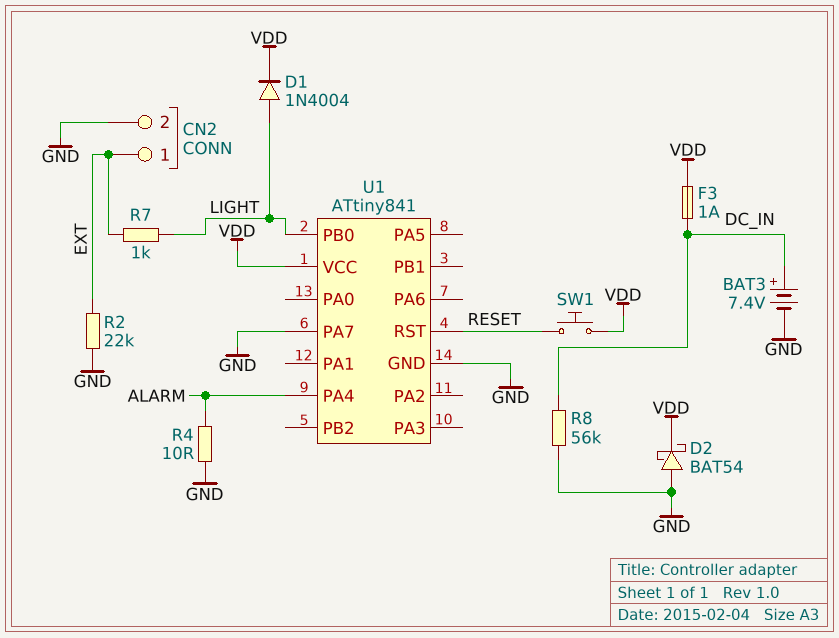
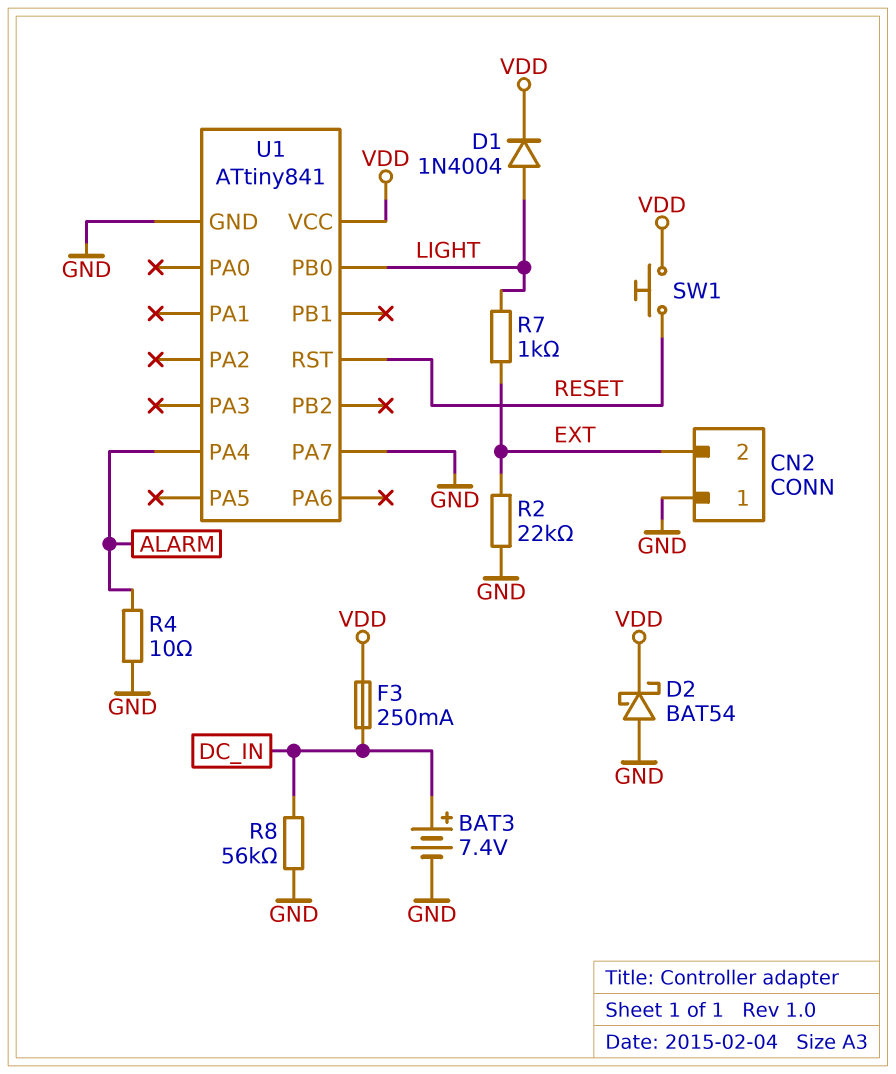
CN2 pin 1: EXT -> GND
CN2 pin 2: GND -> EXT
F3: 1A (DC_IN, VDD) -> 250mA (DC_IN, VDD)

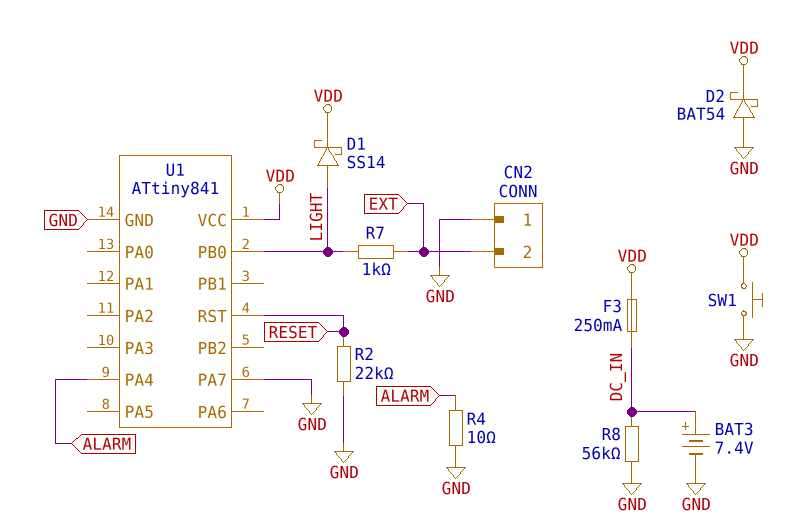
D1: diode 1N4004 (A LIGHT, K VDD) -> schottky SS14 (A LIGHT, K VDD)
R2: 22k (EXT, GND) -> 22k (GND, RESET)
SW1: button (RESET, VDD) -> button (GND, VDD)

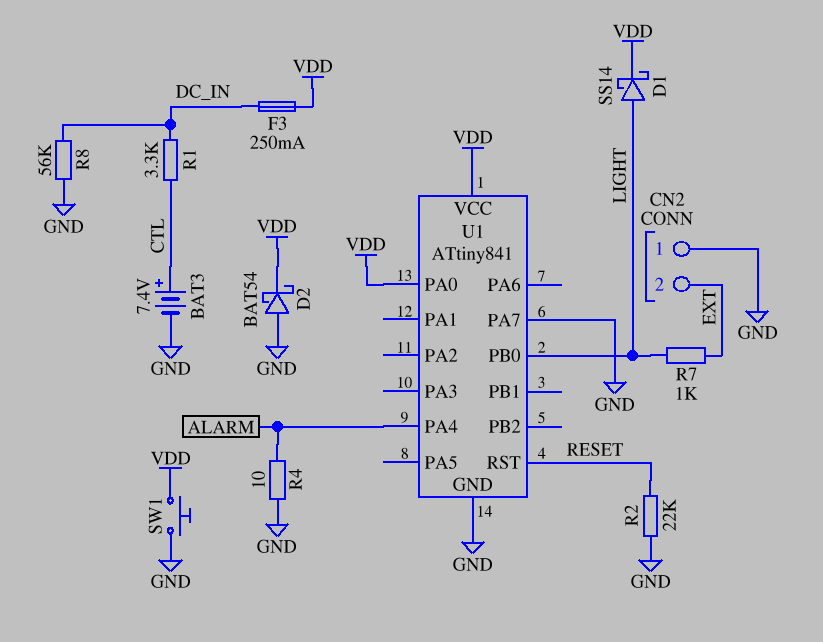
BAT3: 7.4V (plus DC_IN, minus GND) -> 7.4V (plus CTL, minus GND)
R1: none -> 3.3k (CTL, DC_IN)
U1 pin PA0: none -> VDD

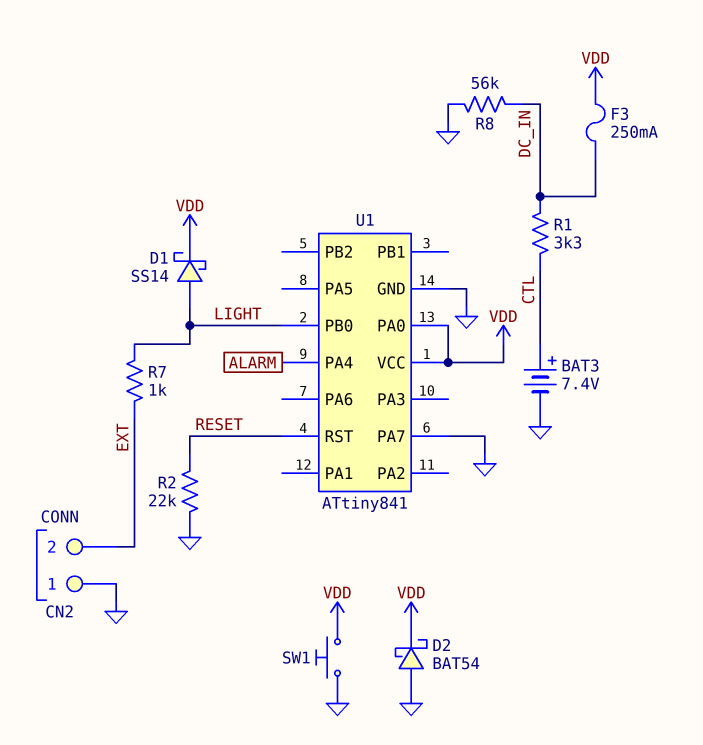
R4: 10 (ALARM, GND) -> none

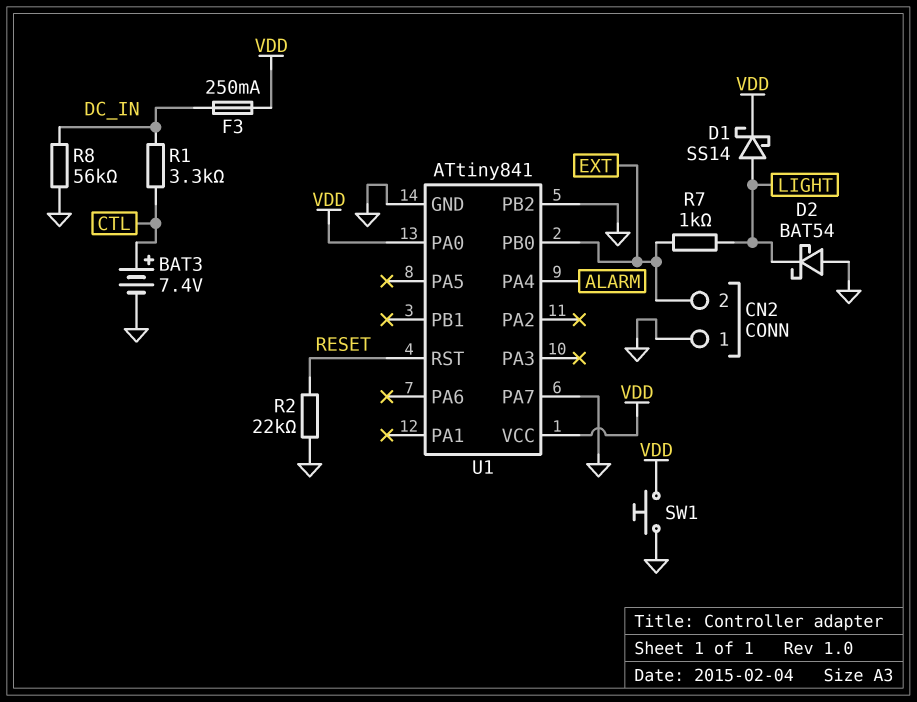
D2: schottky BAT54 (A GND, K VDD) -> schottky BAT54 (A GND, K LIGHT)
U1 pin PB0: LIGHT -> EXT
U1 pin PB2: none -> GND

